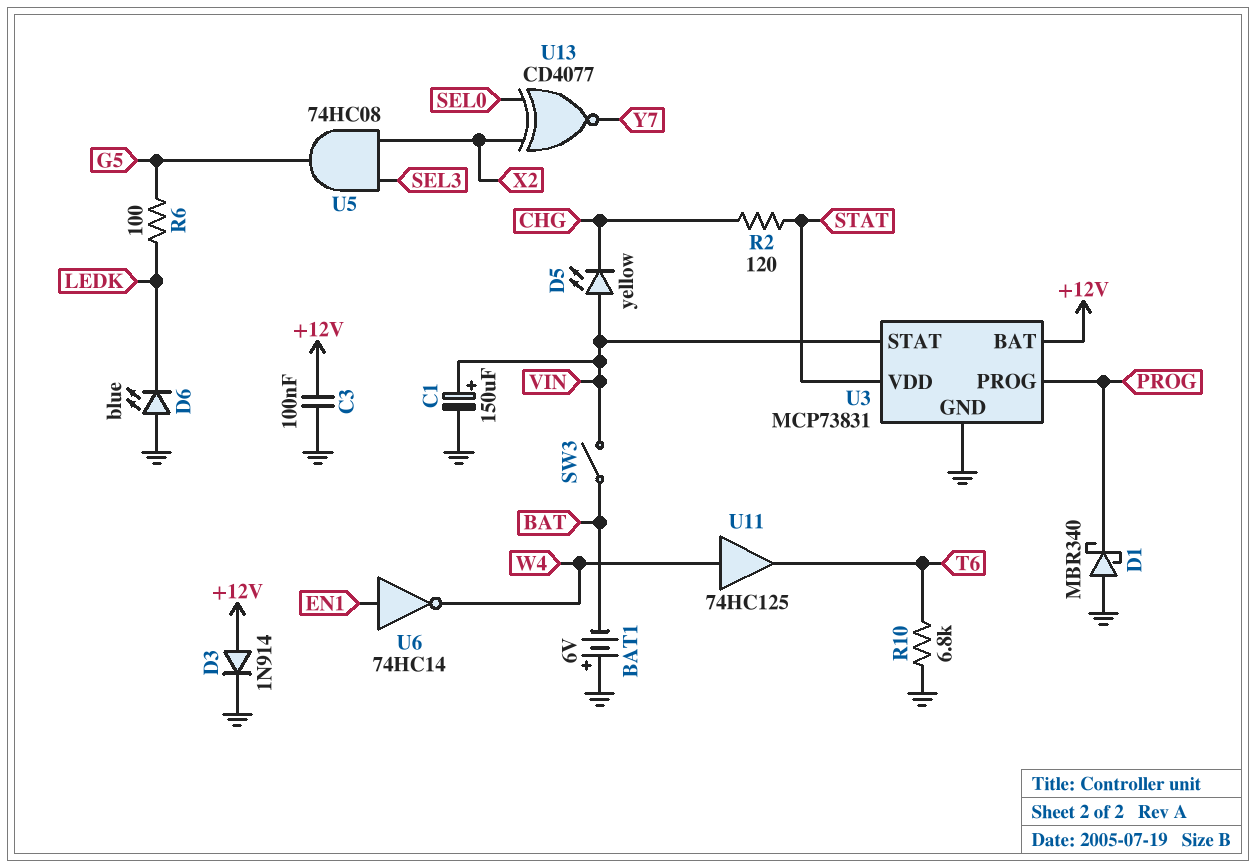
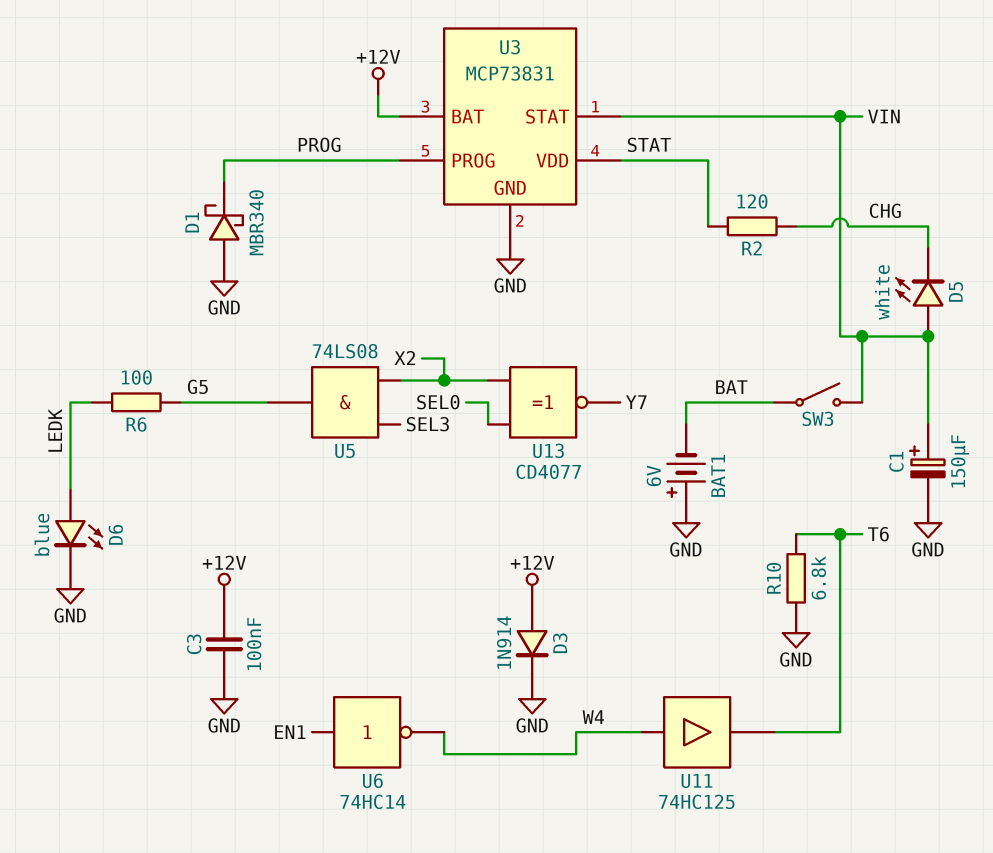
D5: LED yellow (A VIN, K CHG) -> LED white (A VIN, K CHG)
D6: LED blue (A GND, K LEDK) -> LED blue (A LEDK, K GND)
U5: AND 74HC08 (in SEL3, in X2, out G5) -> AND 74LS08 (in SEL3, in X2, out G5)

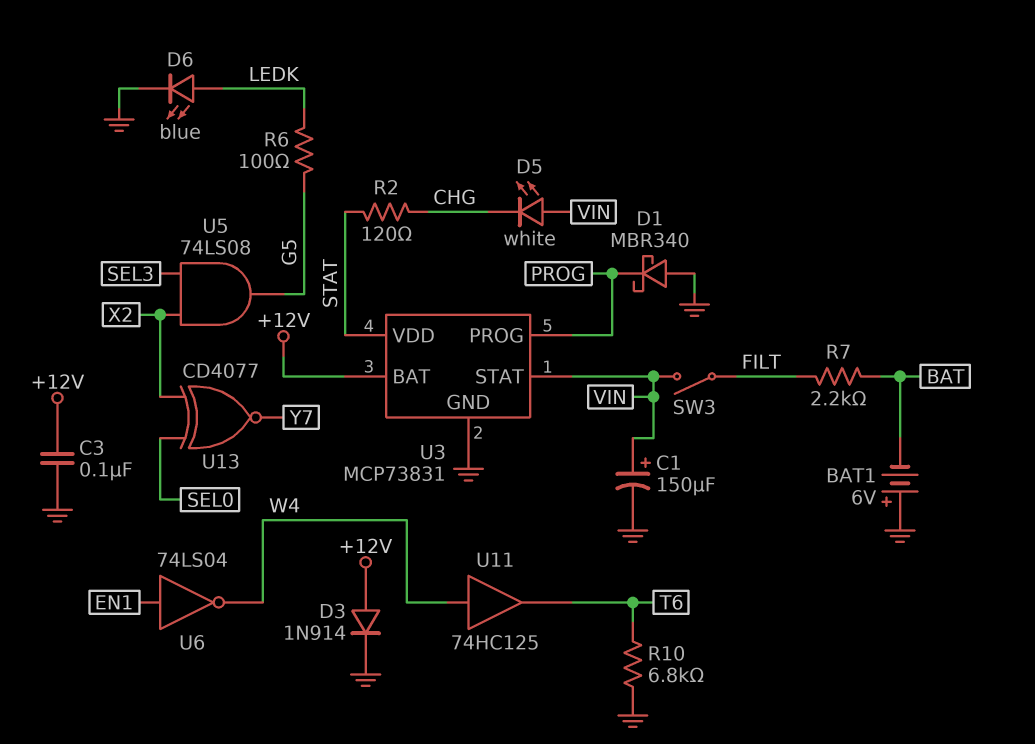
R7: none -> 2.2k (BAT, FILT)
SW3: switch (BAT, VIN) -> switch (FILT, VIN)
U6: NOT 74HC14 (in EN1, out W4) -> NOT 74LS04 (in EN1, out W4)

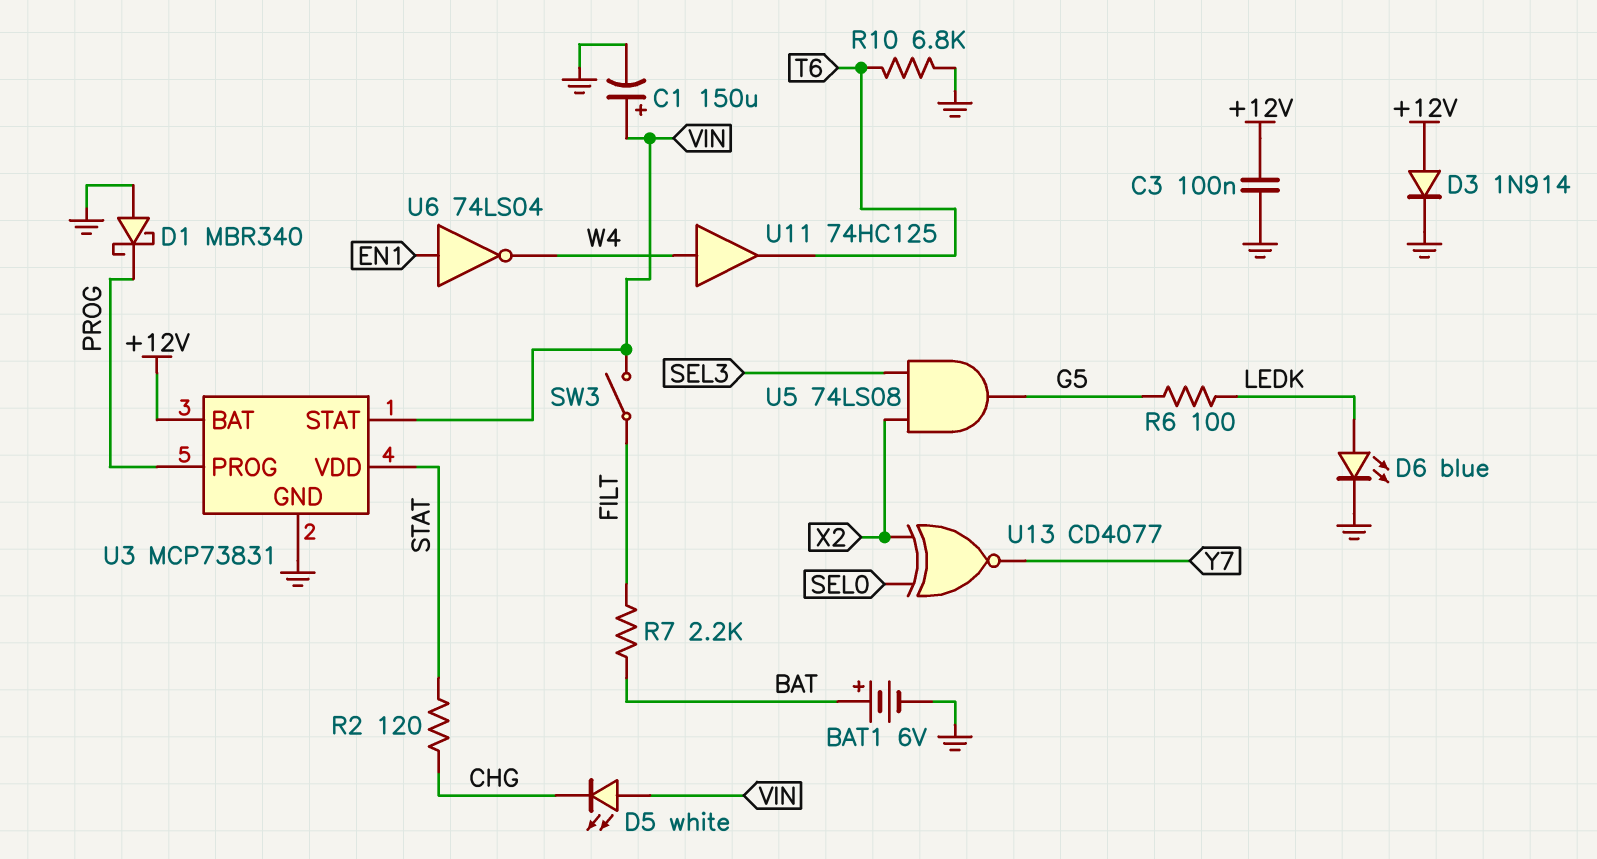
BAT1: 6V (plus GND, minus BAT) -> 6V (plus BAT, minus GND)

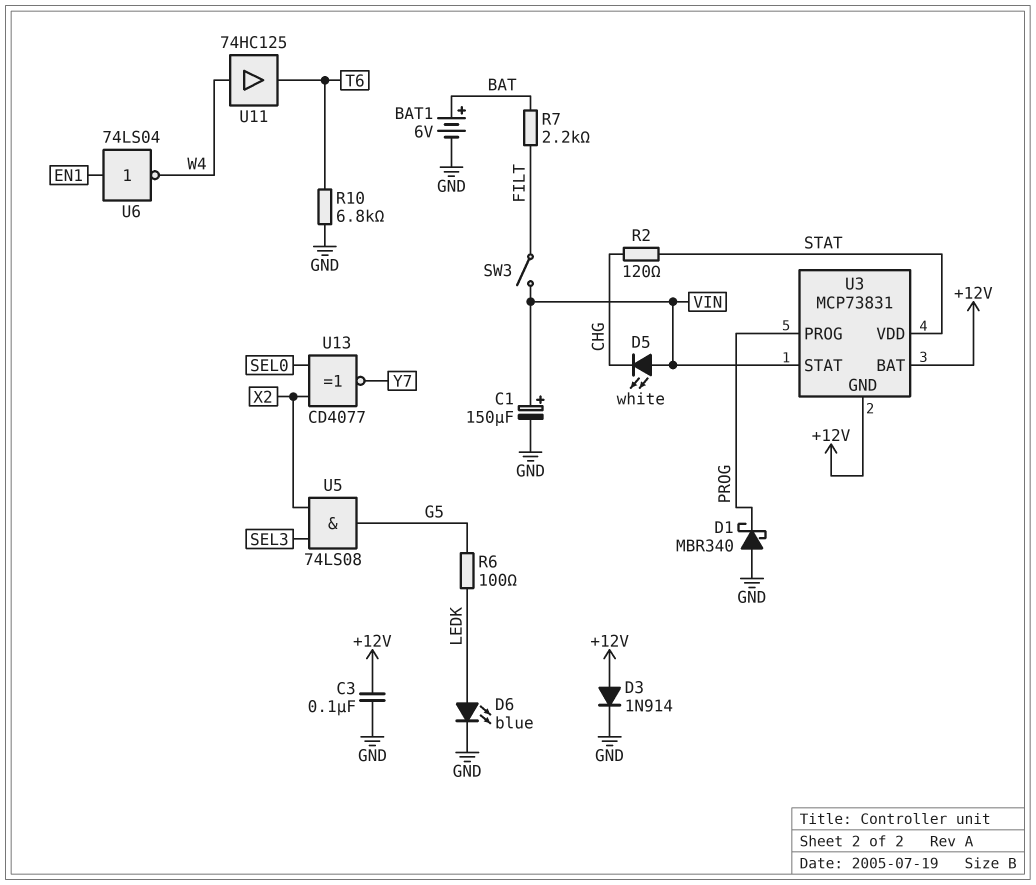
U3 pin GND: GND -> +12V

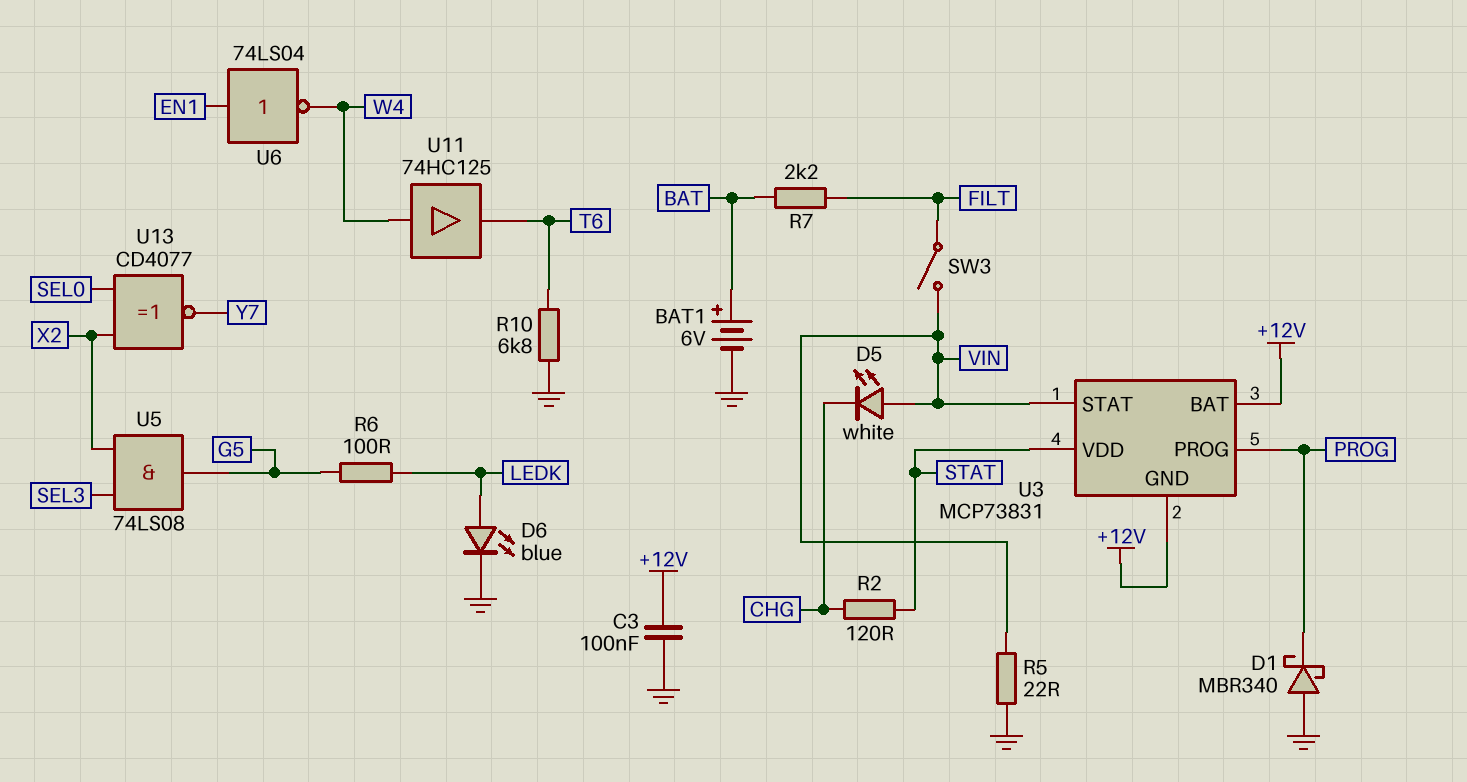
C1: 150uF (plus VIN, minus GND) -> none
D3: diode 1N914 (A +12V, K GND) -> none
R5: none -> 22 (GND, VIN)

